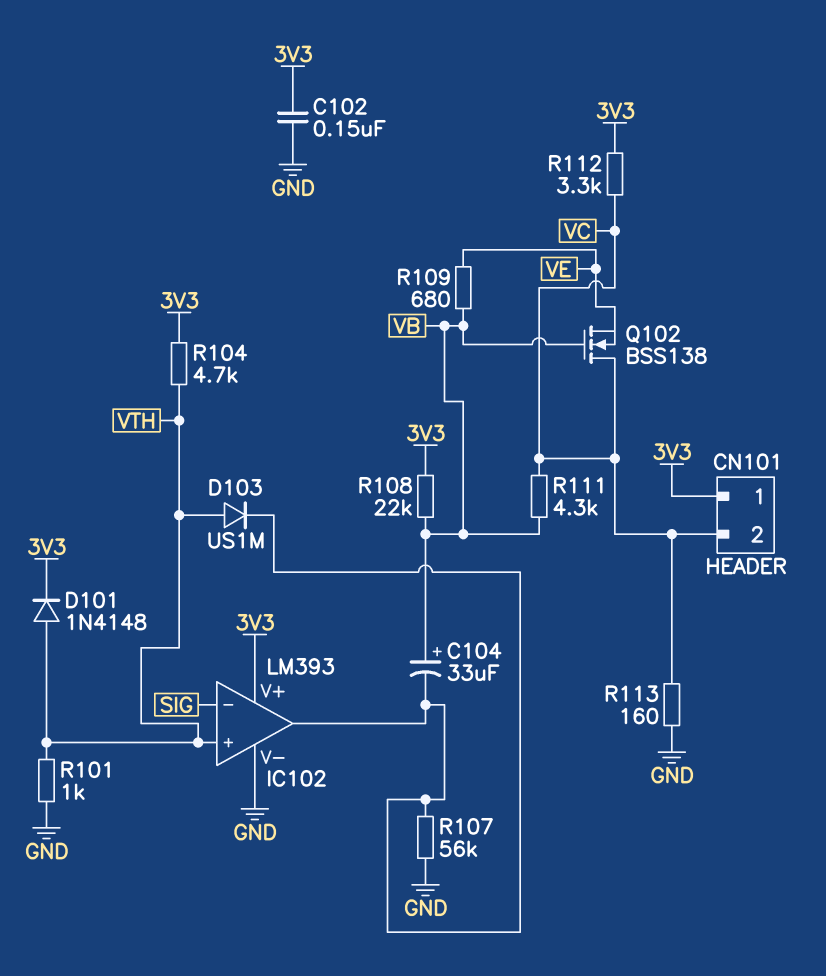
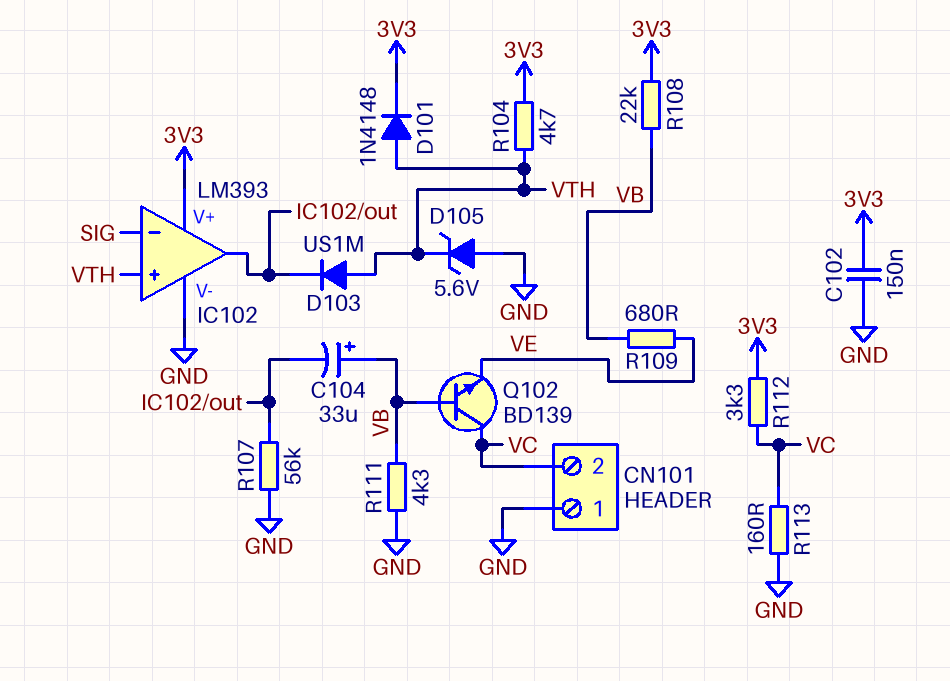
CN101 pin 1: 3V3 -> GND
D105: none -> zener 5.6V (A GND, K VTH)
Q102: NMOS BSS138 (G VB, D VC, S VE) -> NPN BD139 (B VB, C VC, E VE)
R101: 1k (GND, VTH) -> none
R111: 4.3k (VB, VC) -> 4.3k (GND, VB)

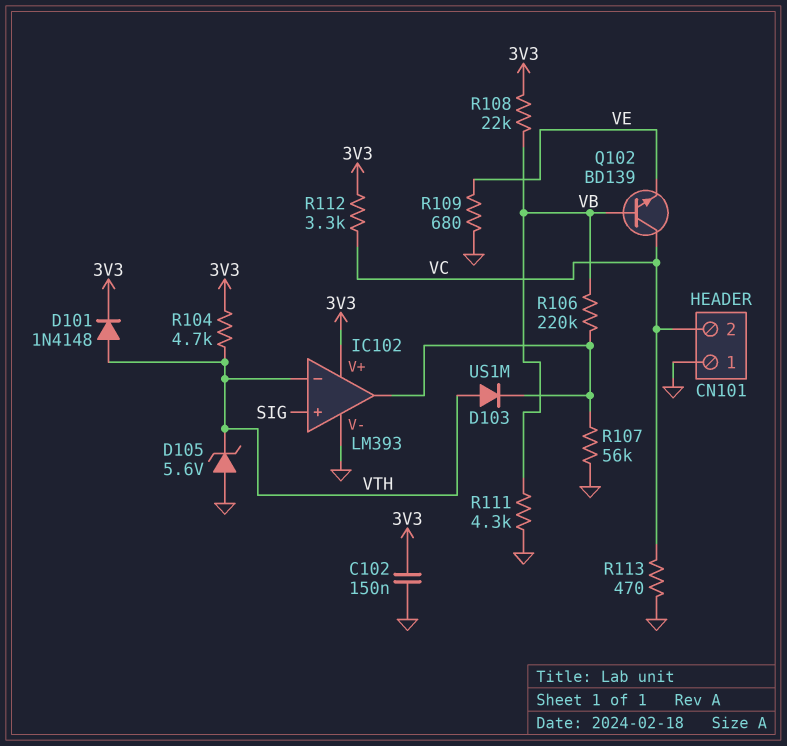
C104: 33uF (plus VB, minus IC102/out) -> none
IC102 pin in+: VTH -> SIG
IC102 pin in-: SIG -> VTH
R106: none -> 220k (IC102/out, VB)
R109: 680 (VB, VE) -> 680 (GND, VE)
R113: 160 (GND, VC) -> 470 (GND, VC)

